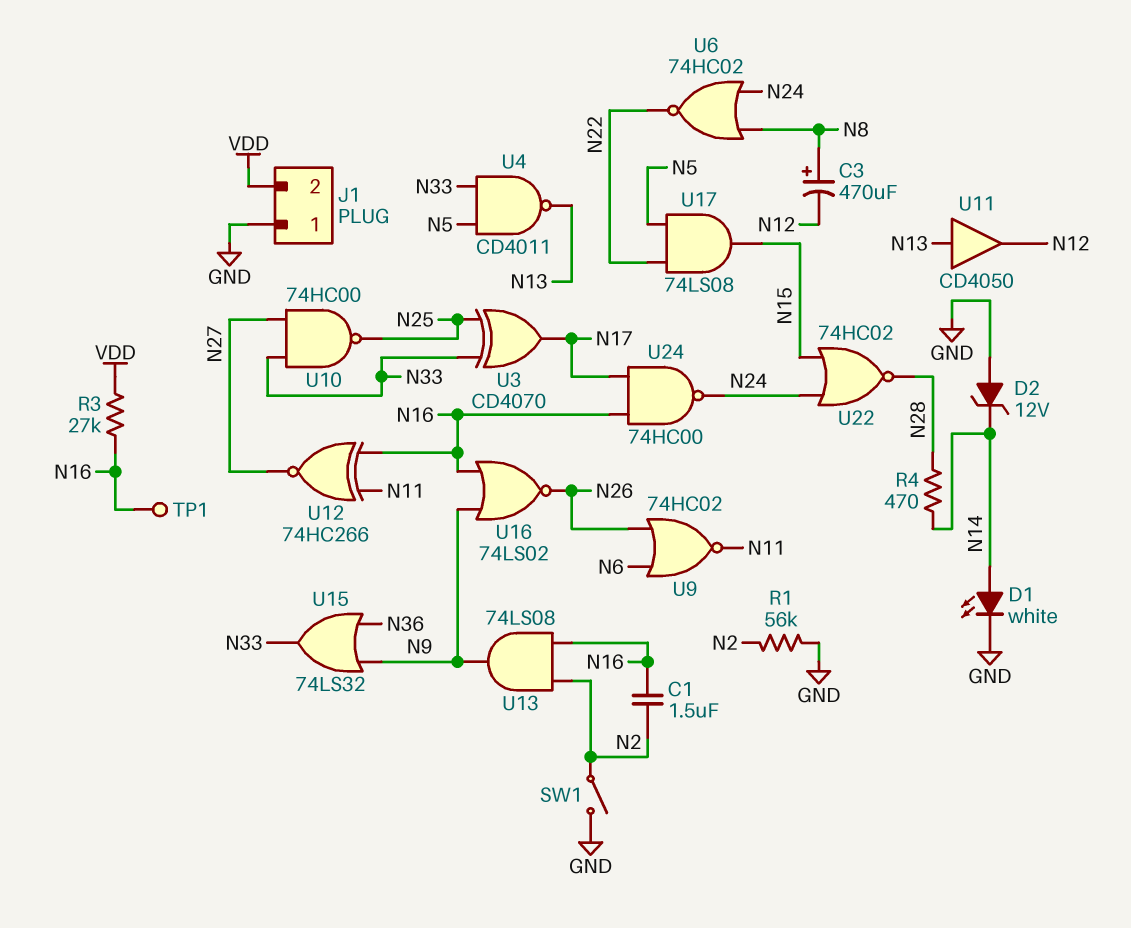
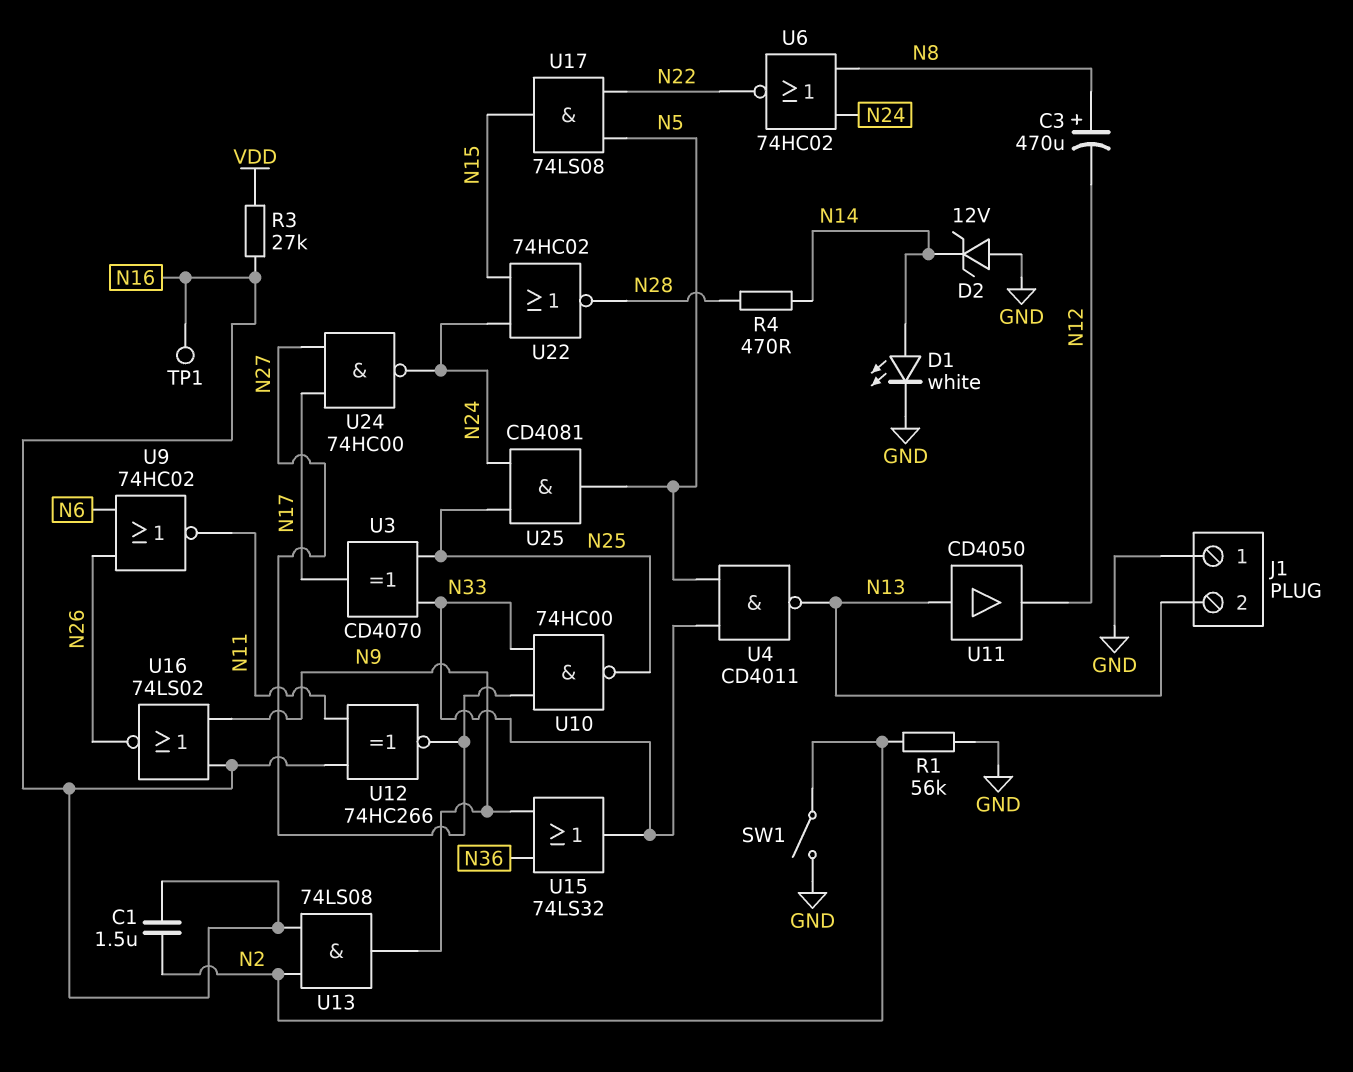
J1 pin 2: VDD -> N13
U24: NAND 74HC00 (in N16, in N17, out N24) -> NAND 74HC00 (in N17, in N27, out N24)
U25: none -> AND CD4081 (in N24, in N25, out N5)

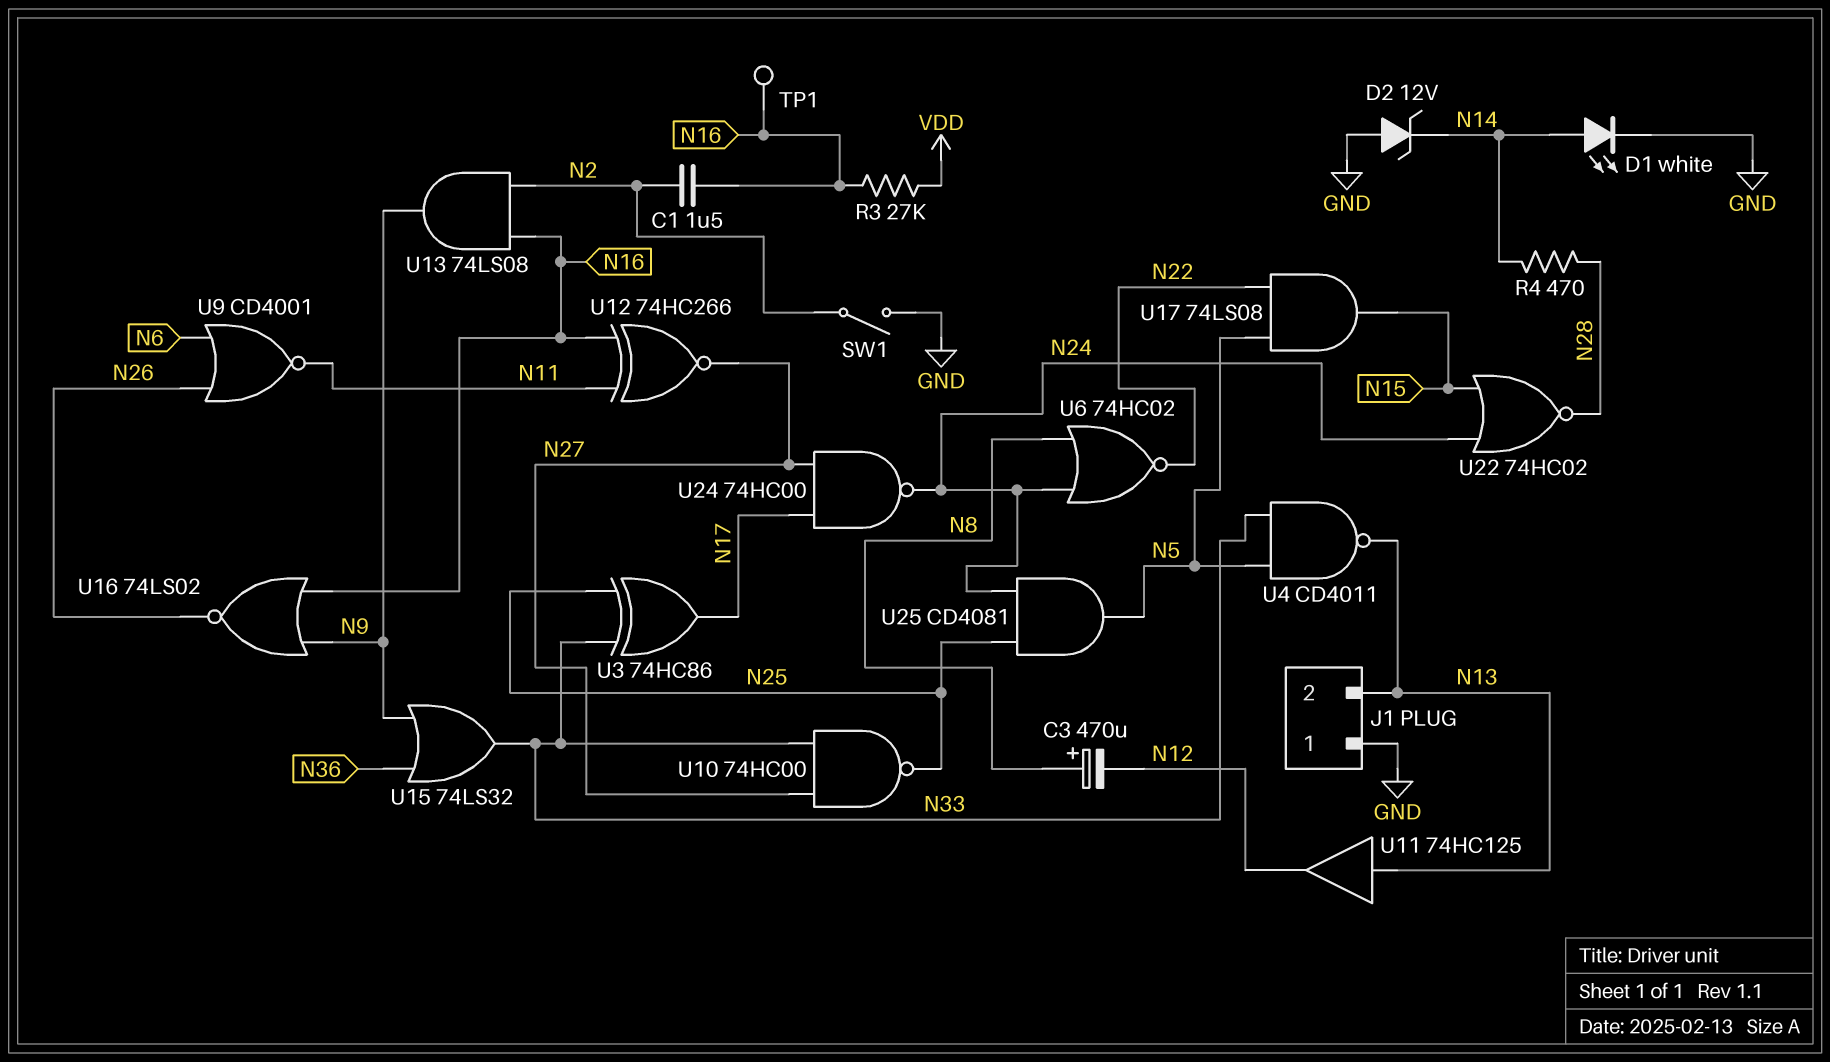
R1: 56k (GND, N2) -> none
U3: XOR CD4070 (in N25, in N33, out N17) -> XOR 74HC86 (in N25, in N33, out N17)
U9: NOR 74HC02 (in N6, in N26, out N11) -> NOR CD4001 (in N6, in N26, out N11)
U11: buffer CD4050 (in N13, out N12) -> buffer 74HC125 (in N13, out N12)

